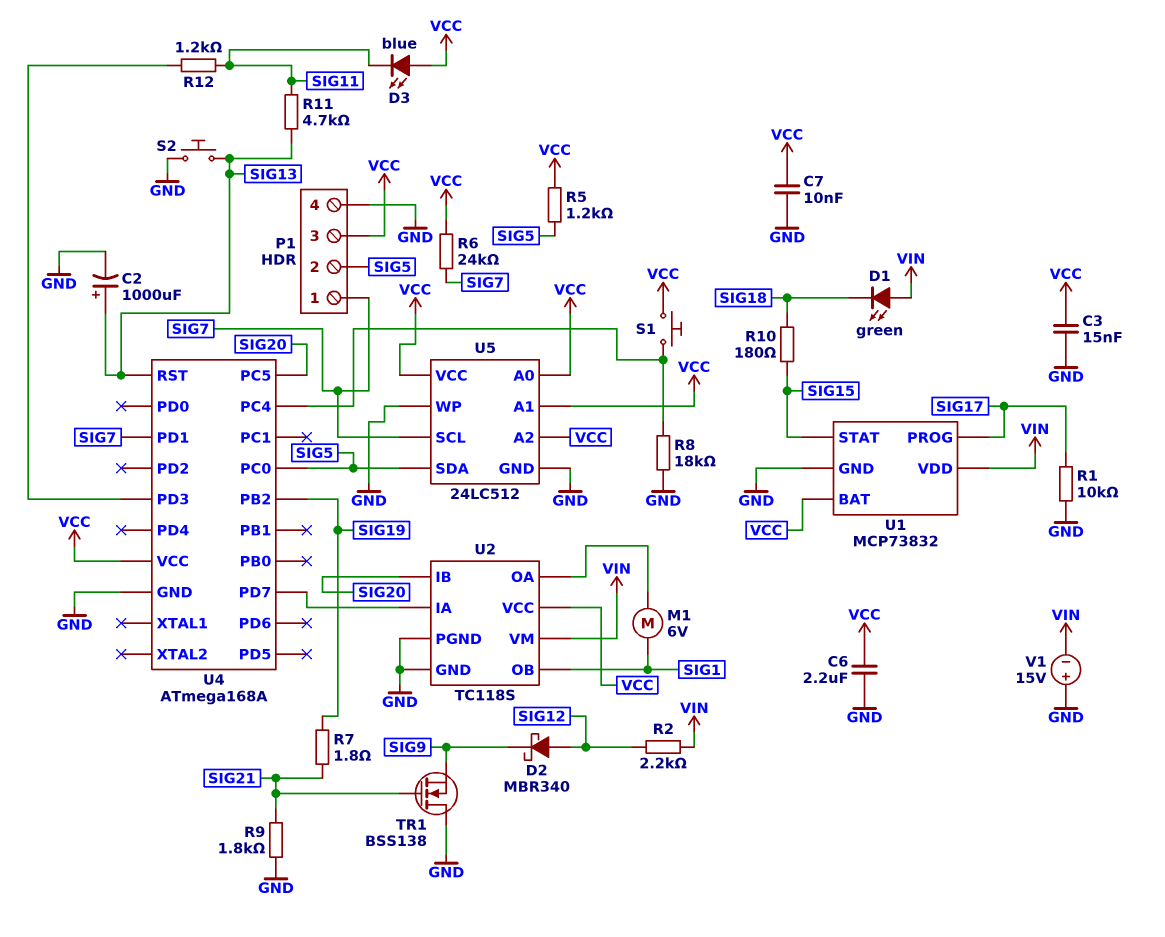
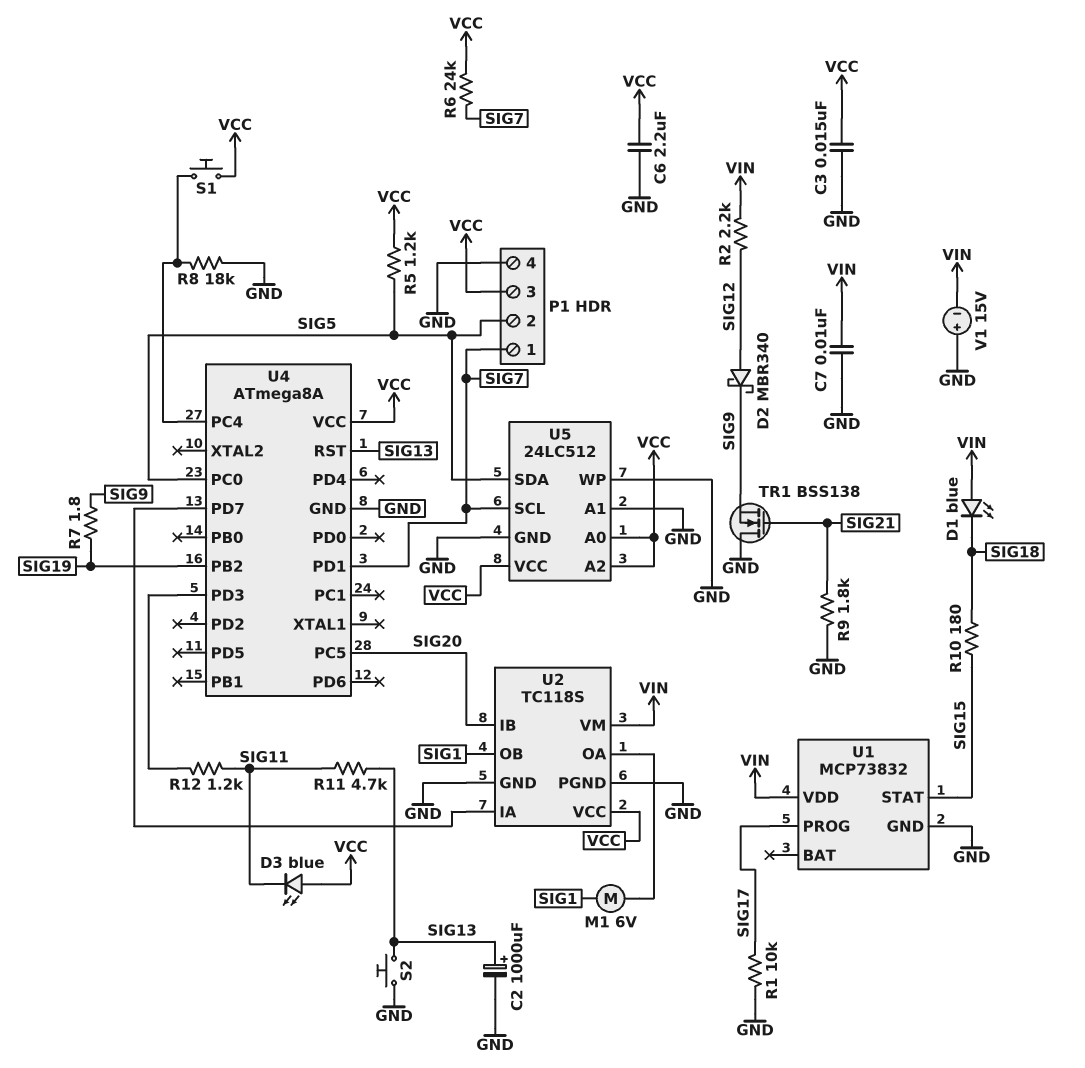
C7: 10nF (GND, VCC) -> 10nF (GND, VIN)
D1: LED green (A VIN, K SIG18) -> LED blue (A VIN, K SIG18)
R7: 1.8 (SIG19, SIG21) -> 1.8 (SIG9, SIG19)
U1 pin BAT: VCC -> none
U4: ATmega168A -> ATmega8A
U5 pin A1: VCC -> GND

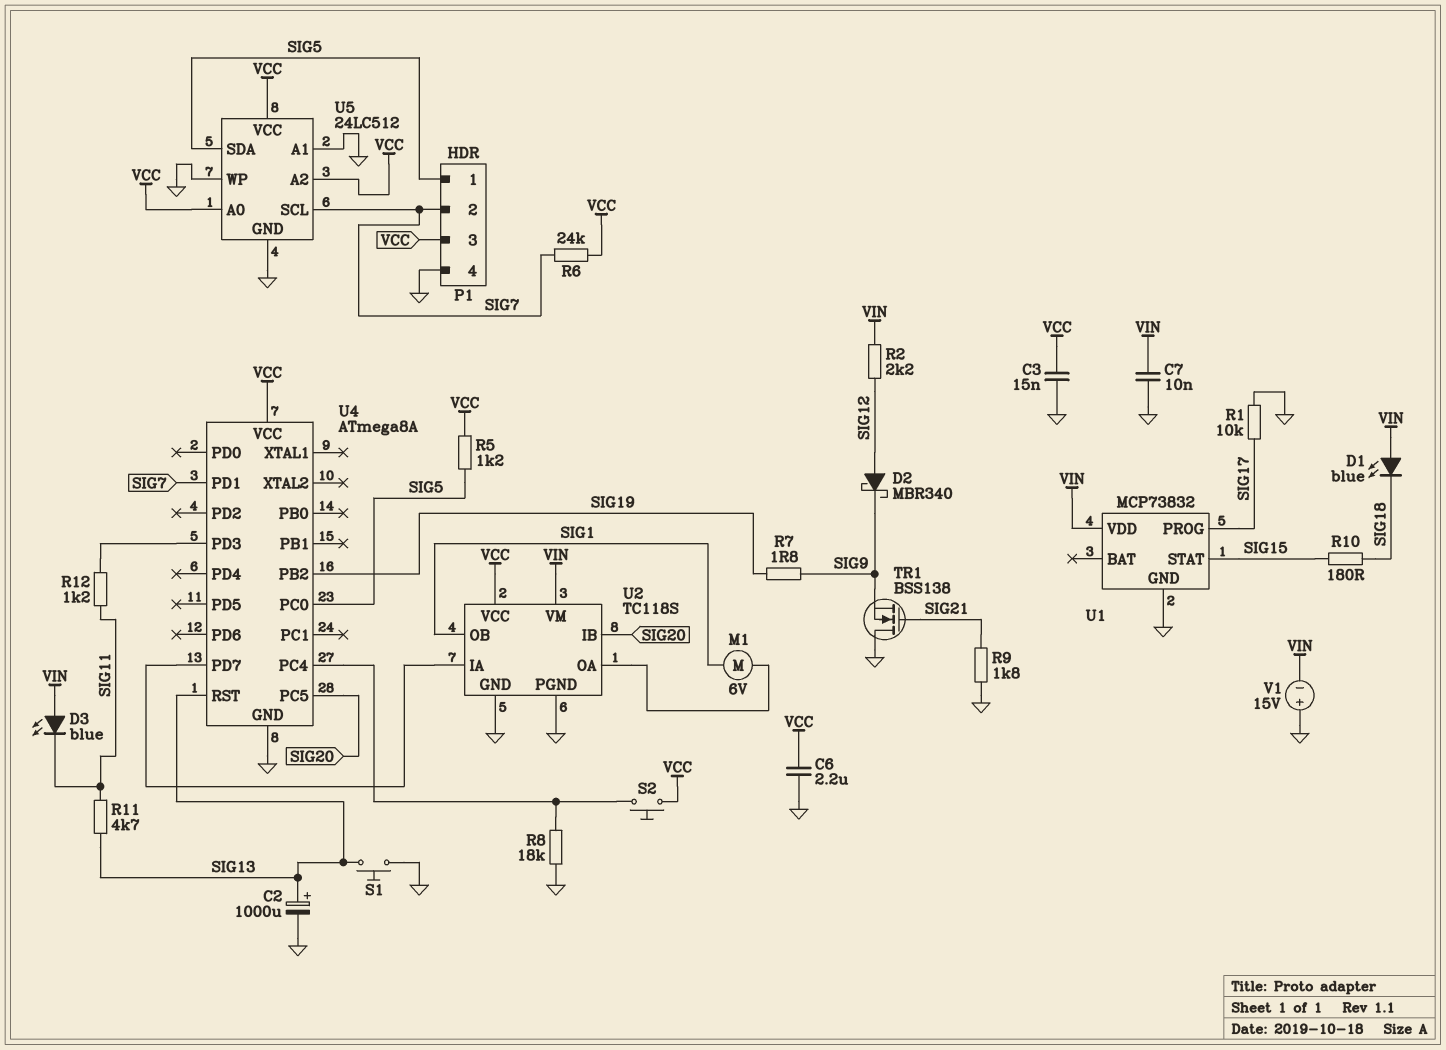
D3: LED blue (A VCC, K SIG11) -> LED blue (A VIN, K SIG11)
P1 pin 1: SIG7 -> SIG5
P1 pin 2: SIG5 -> SIG7
S1: button (U4/PC4, VCC) -> button (GND, SIG13)
S2: button (GND, SIG13) -> button (U4/PC4, VCC)

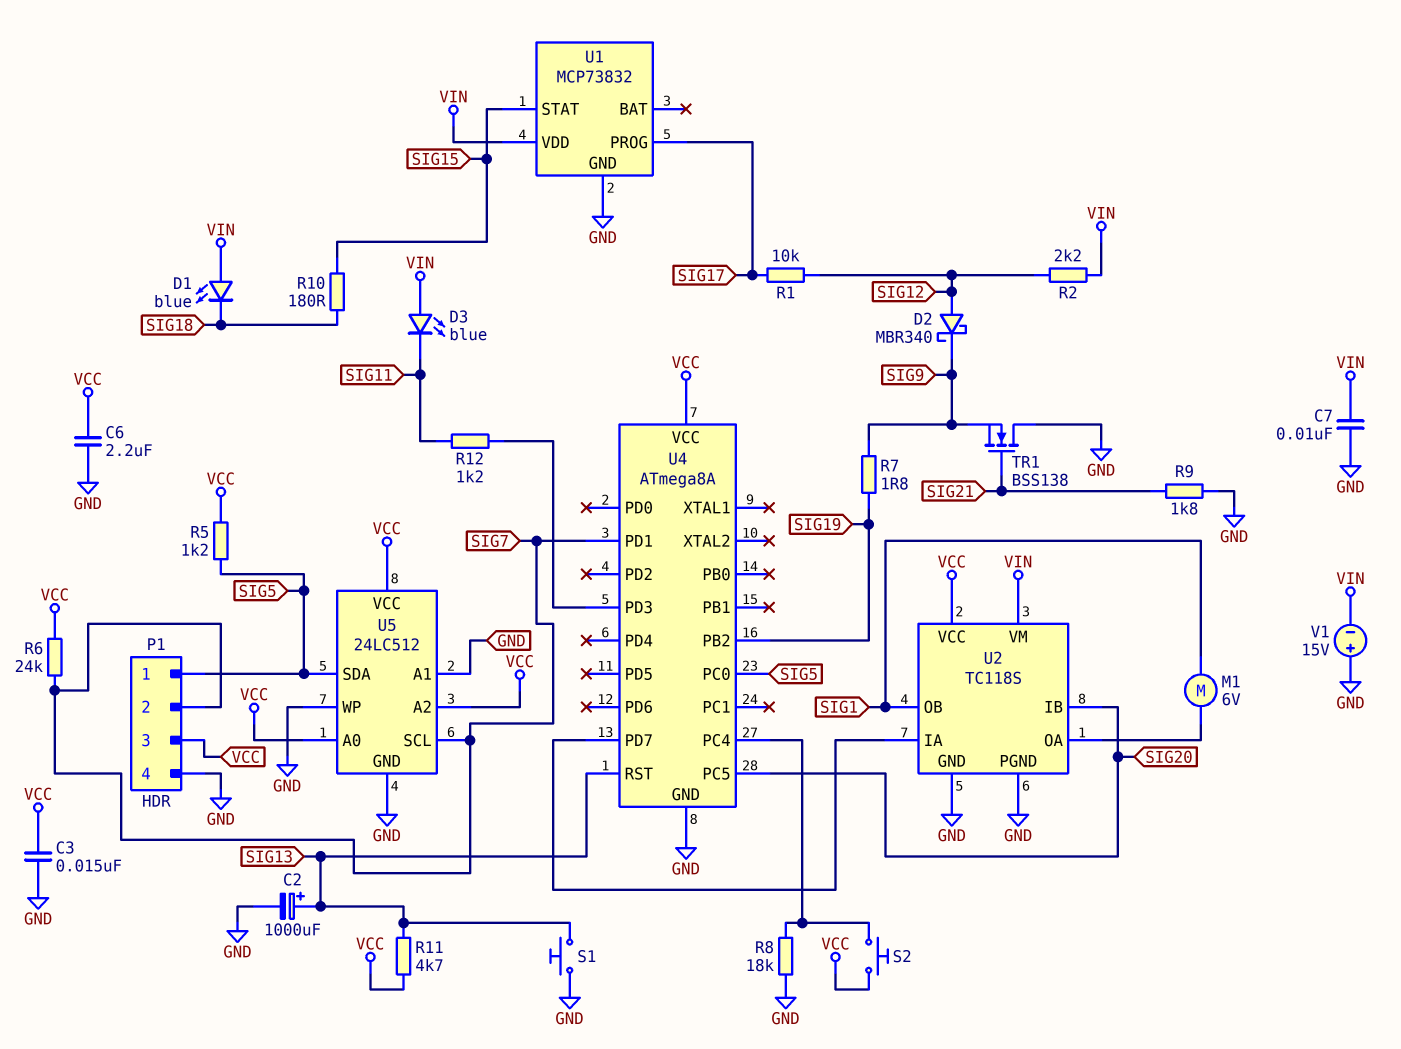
R1: 10k (GND, SIG17) -> 10k (SIG12, SIG17)
R11: 4.7k (SIG11, SIG13) -> 4.7k (SIG13, VCC)

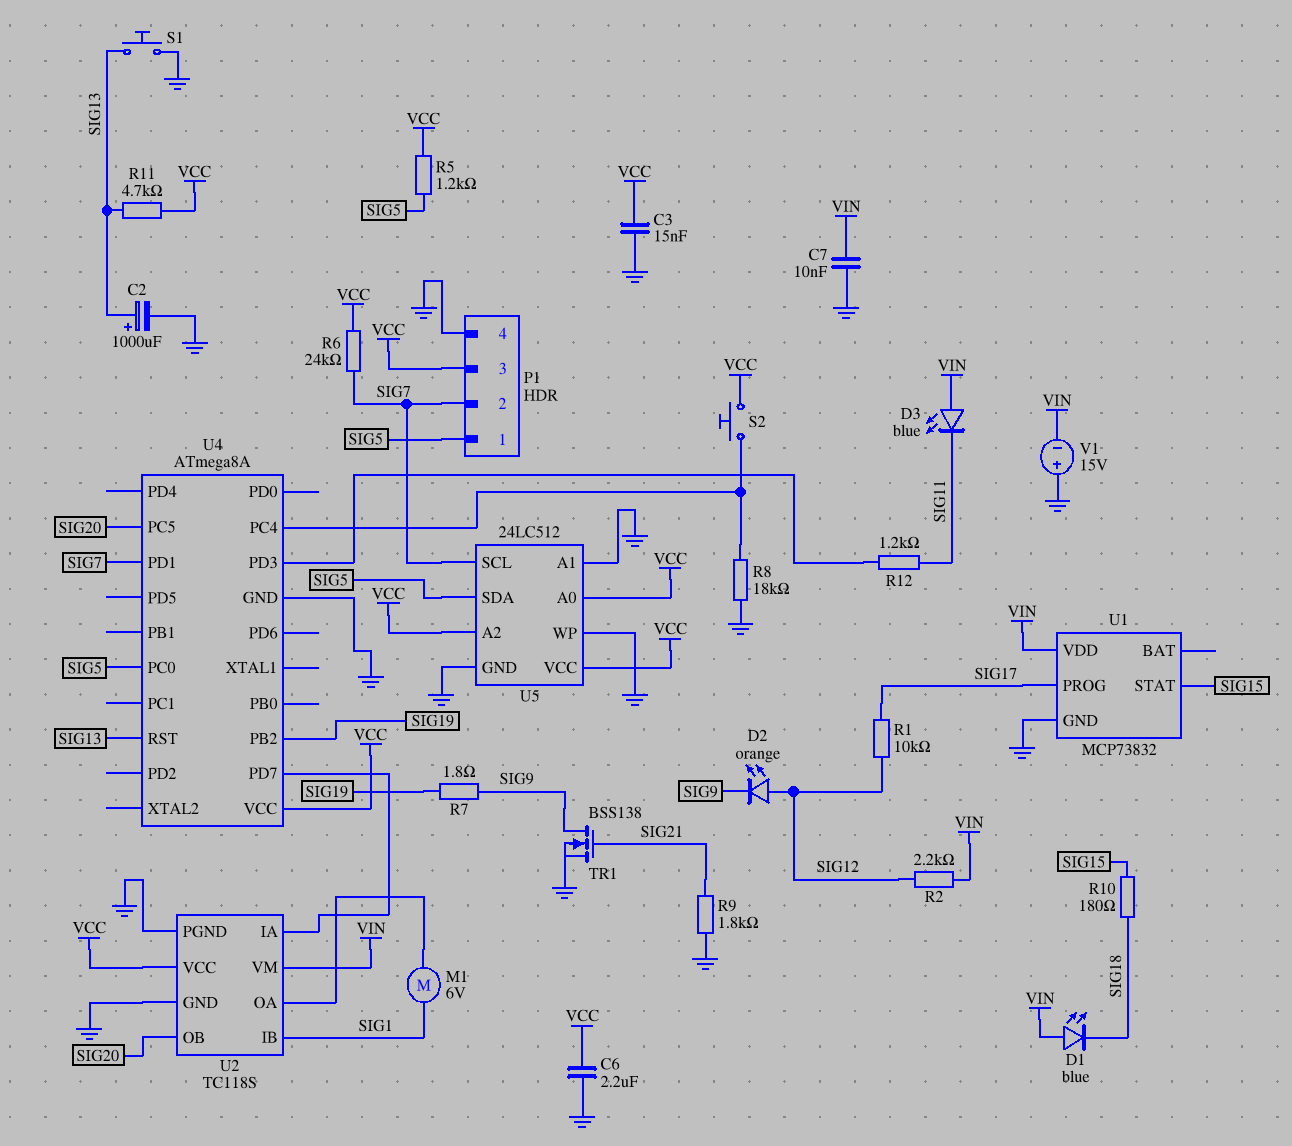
D2: schottky MBR340 (A SIG12, K SIG9) -> LED orange (A SIG12, K SIG9)
TR1: NMOS BSS138 (G SIG21, D GND, S SIG9) -> NMOS BSS138 (G SIG21, D SIG9, S GND)
U2 pin IB: SIG20 -> SIG1
U2 pin OB: SIG1 -> SIG20

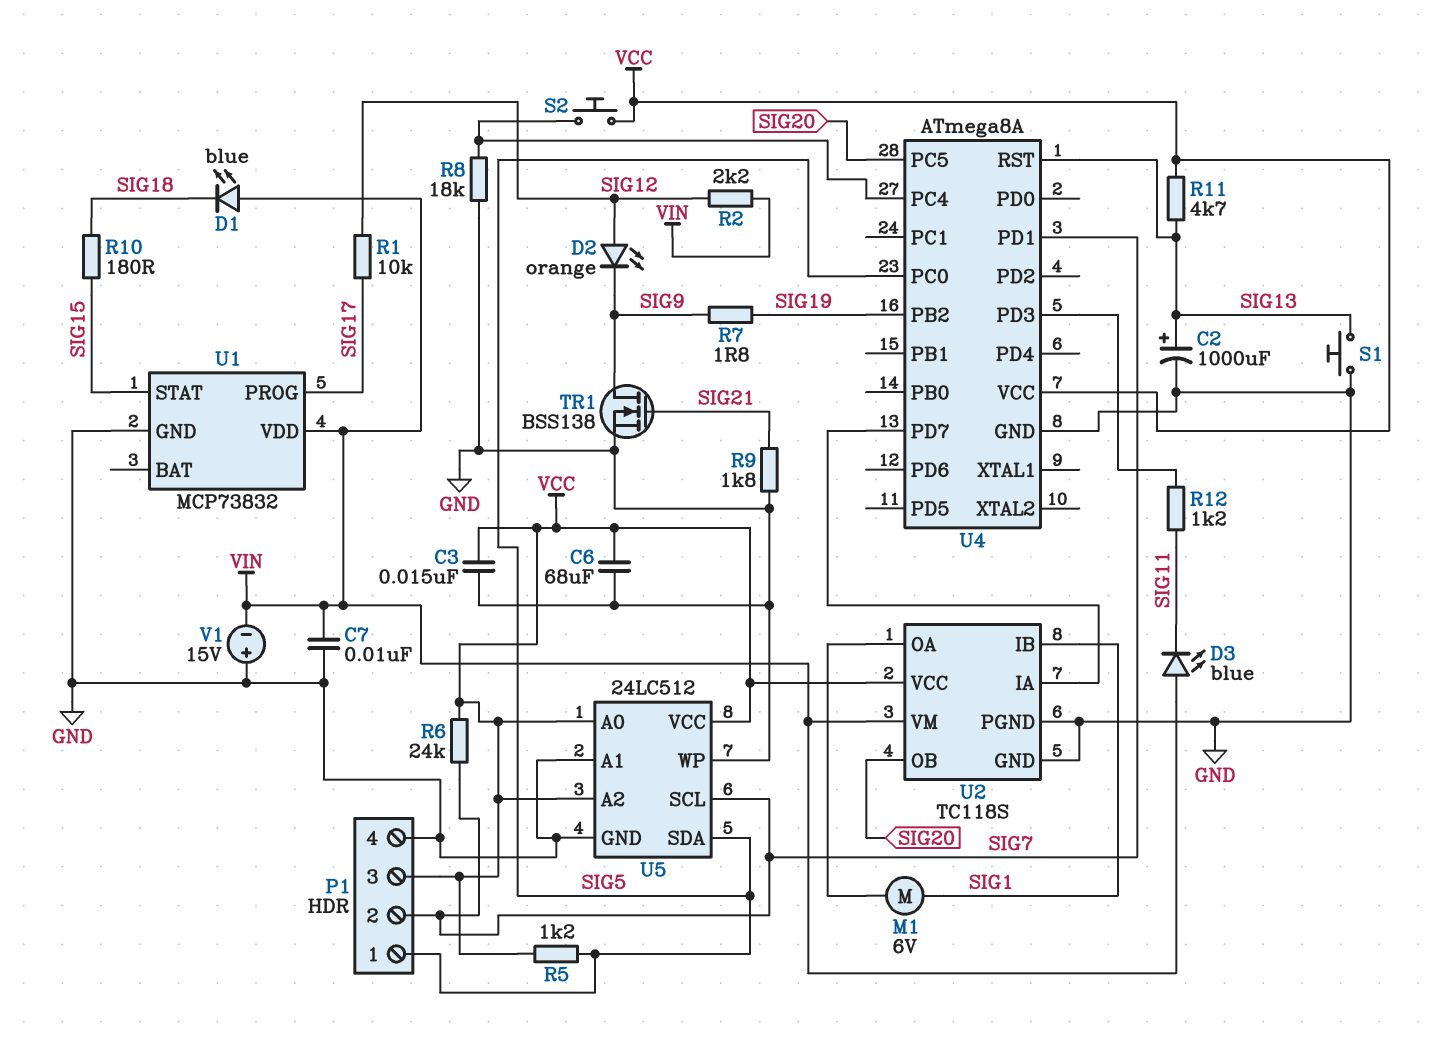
C6: 2.2uF (GND, VCC) -> 68uF (GND, VCC)

